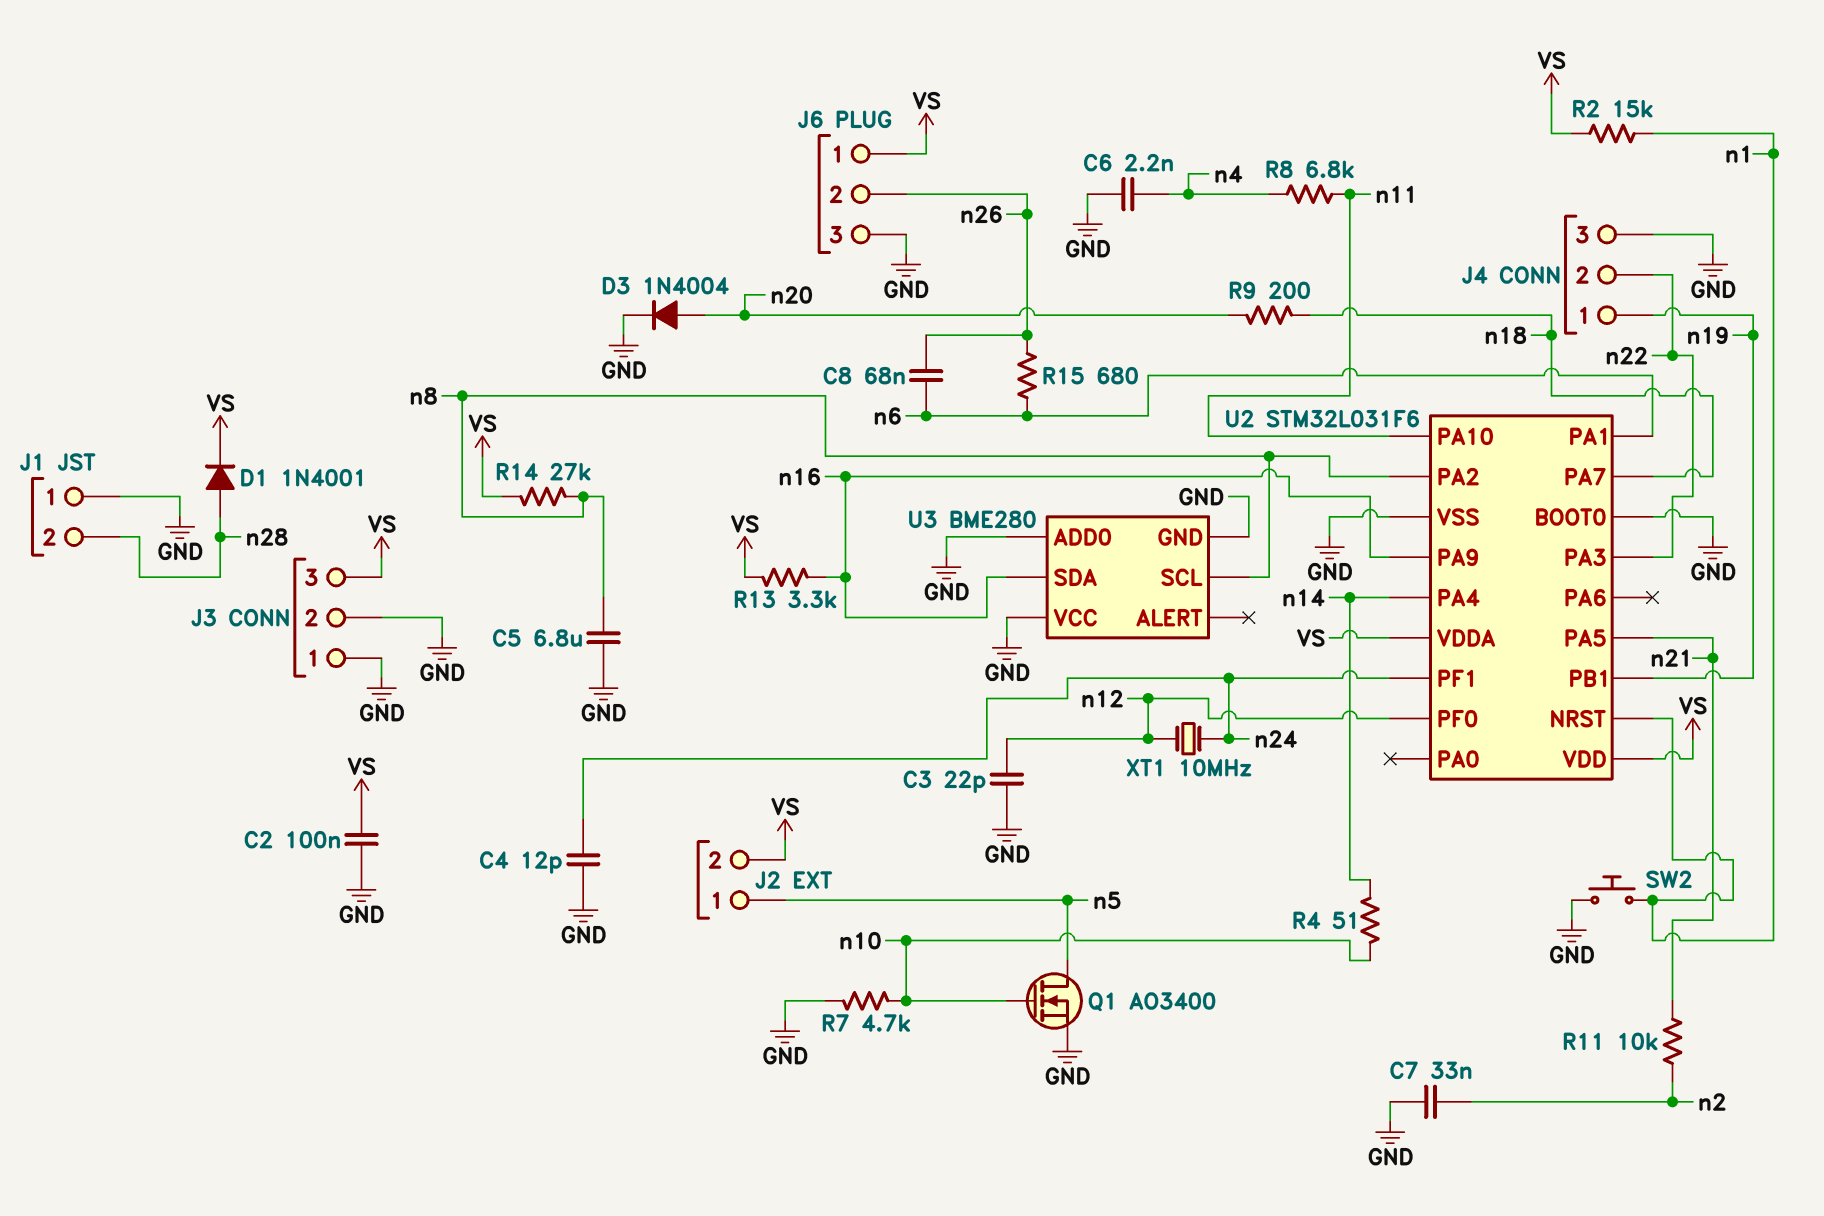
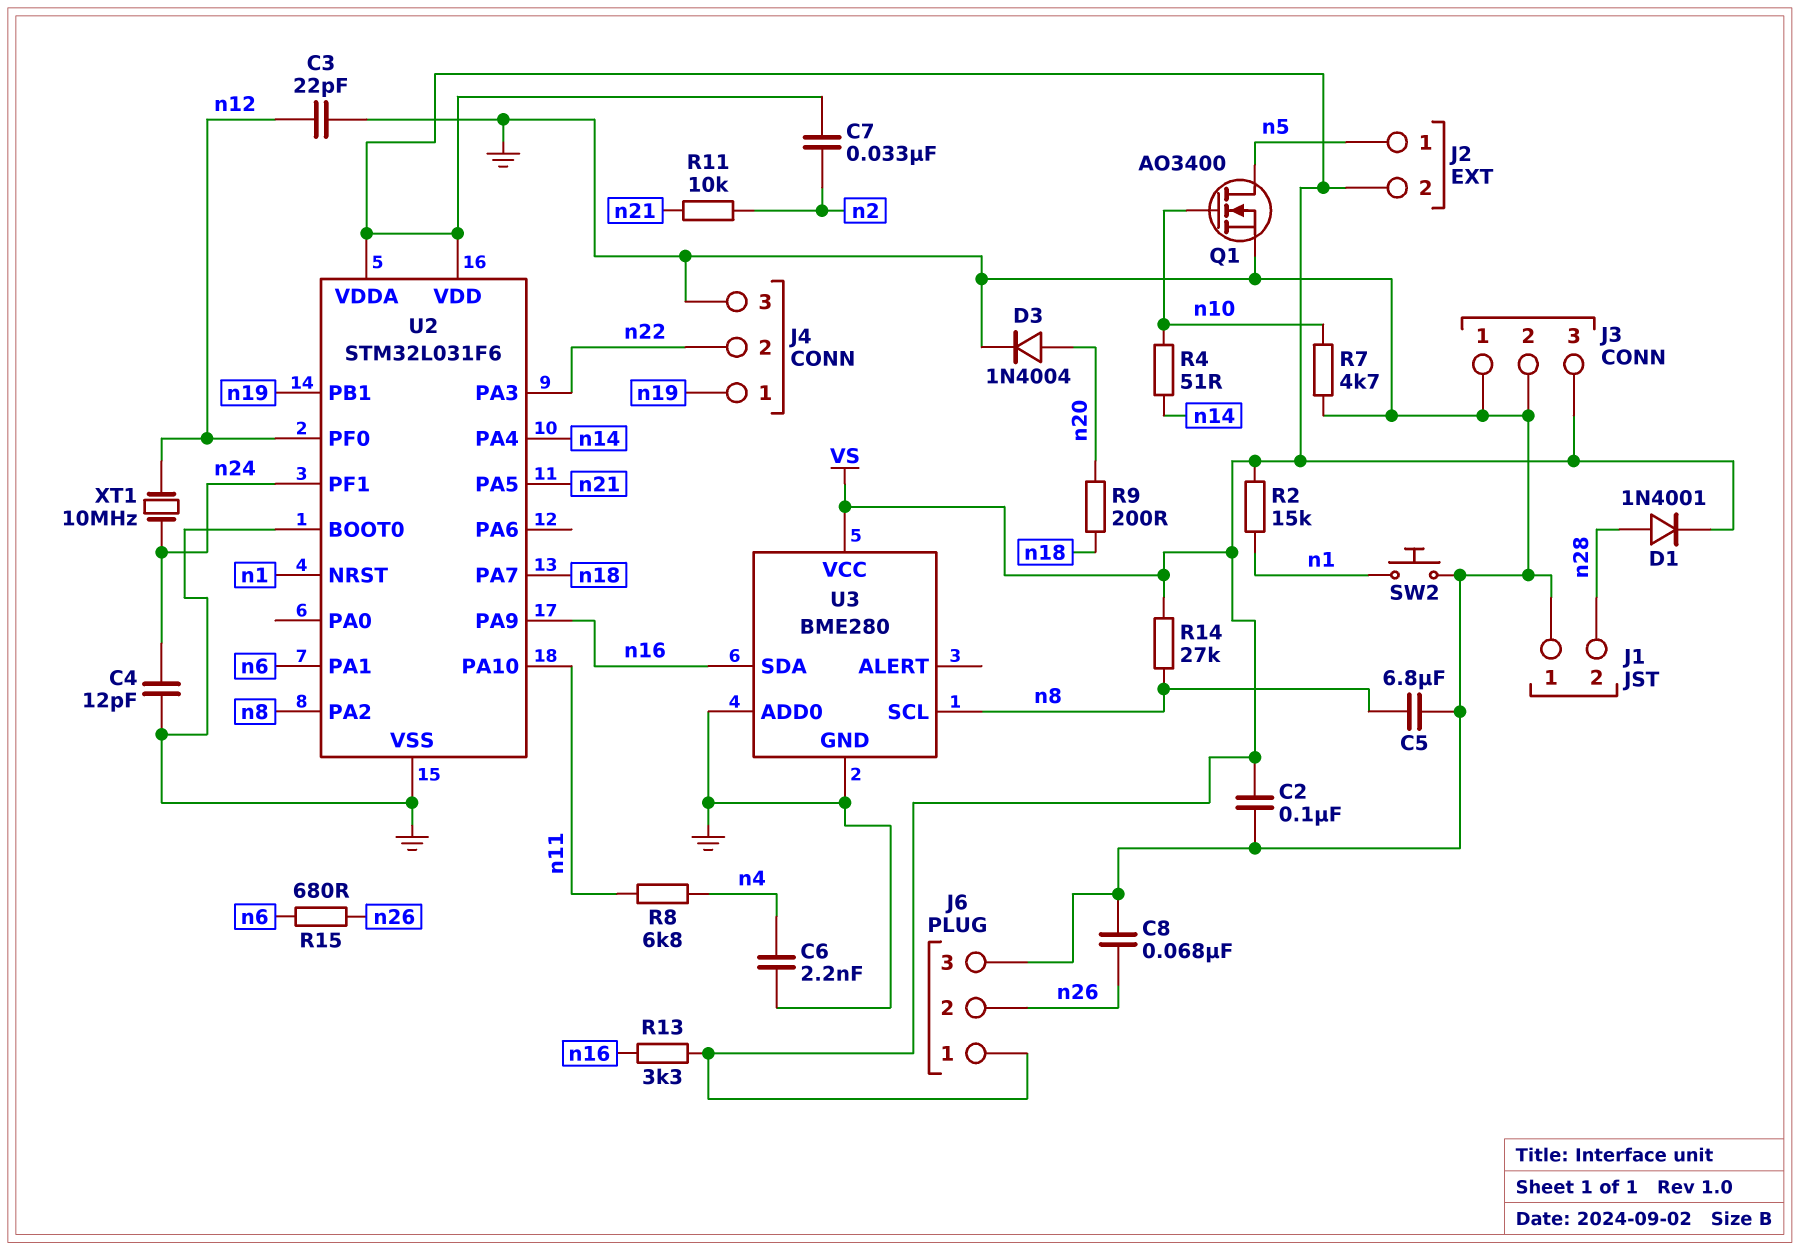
C7: 33nF (GND, n2) -> 33nF (VS, n2)
C8: 68nF (n6, n26) -> 68nF (GND, n26)
U3 pin VCC: GND -> VS

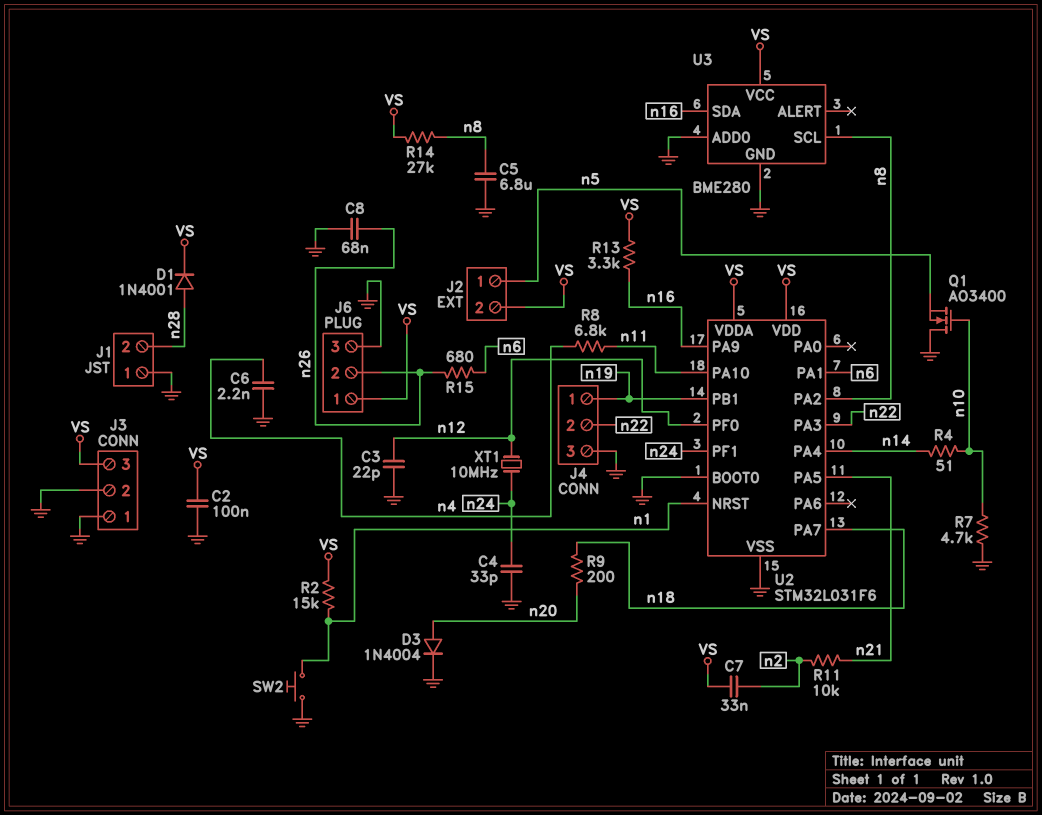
C4: 12pF (GND, n24) -> 33pF (GND, n24)
Q1: NMOS AO3400 (G n10, D n5, S GND) -> NMOS AO3400 (G n10, D GND, S n5)

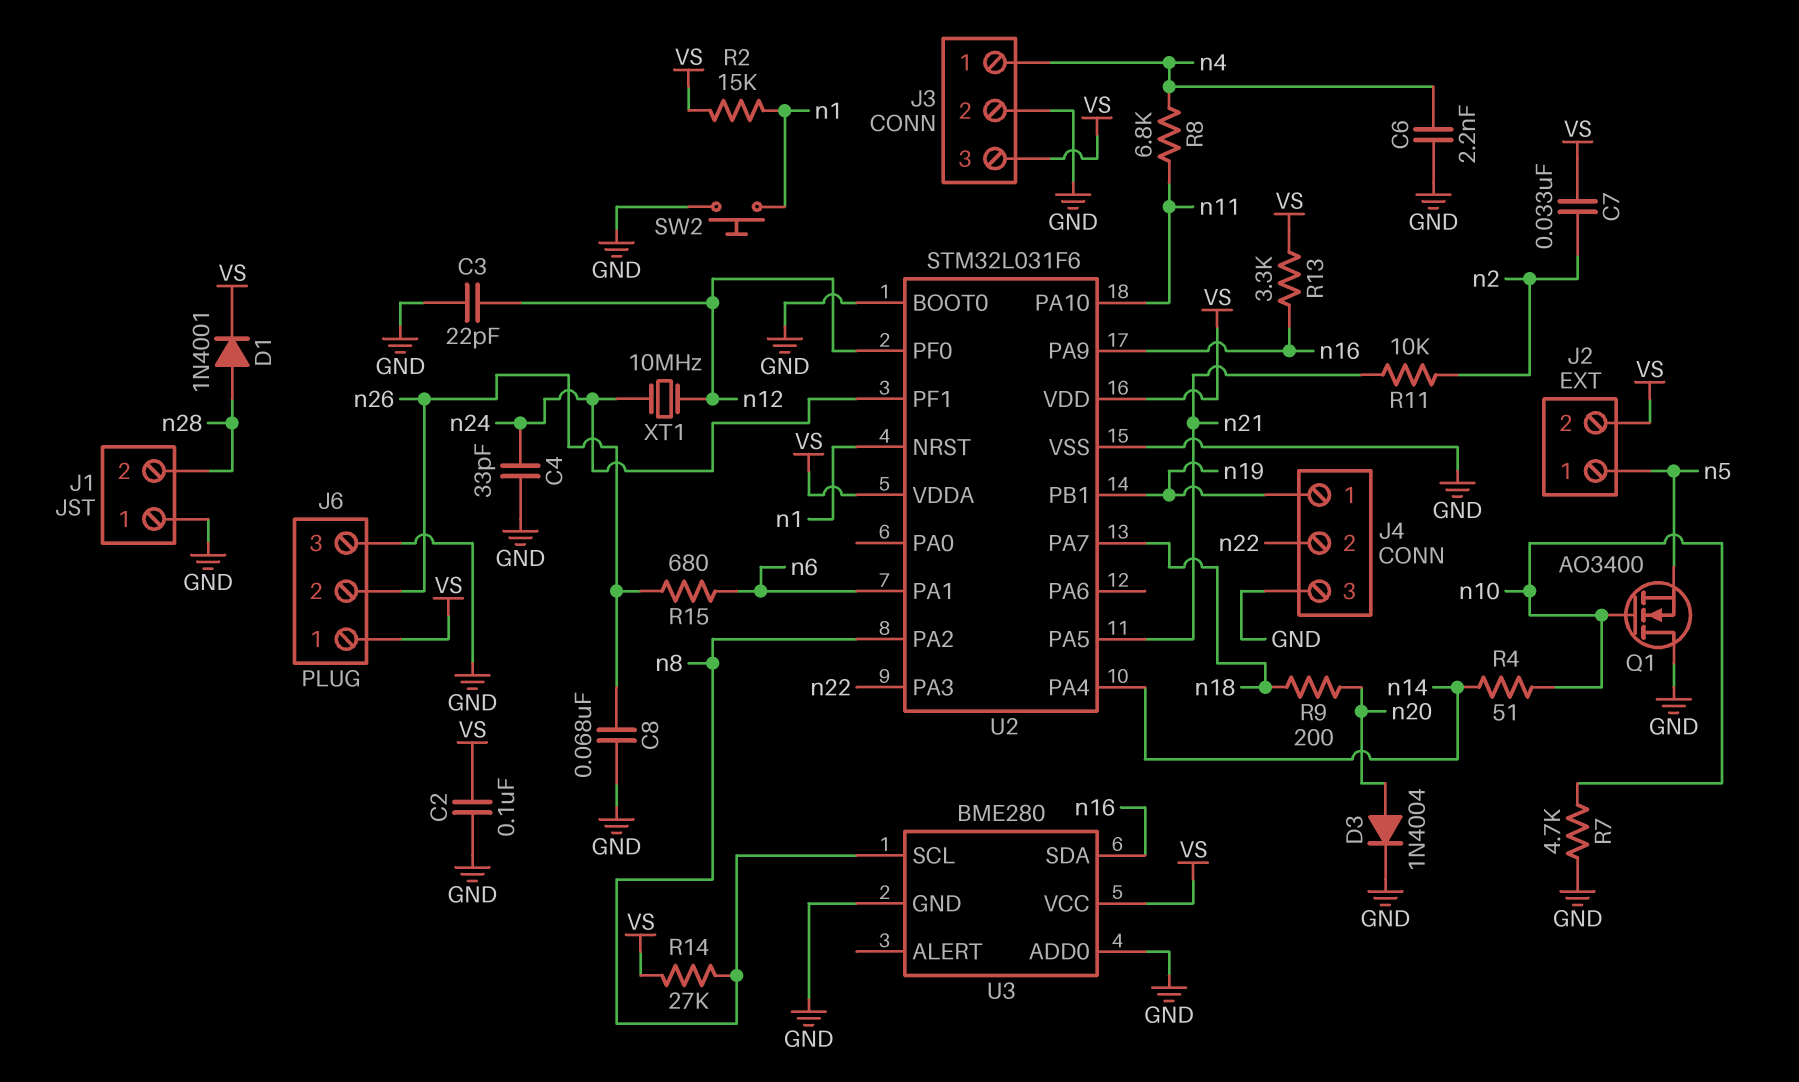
C5: 6.8uF (GND, n8) -> none
J3 pin 1: GND -> n4

